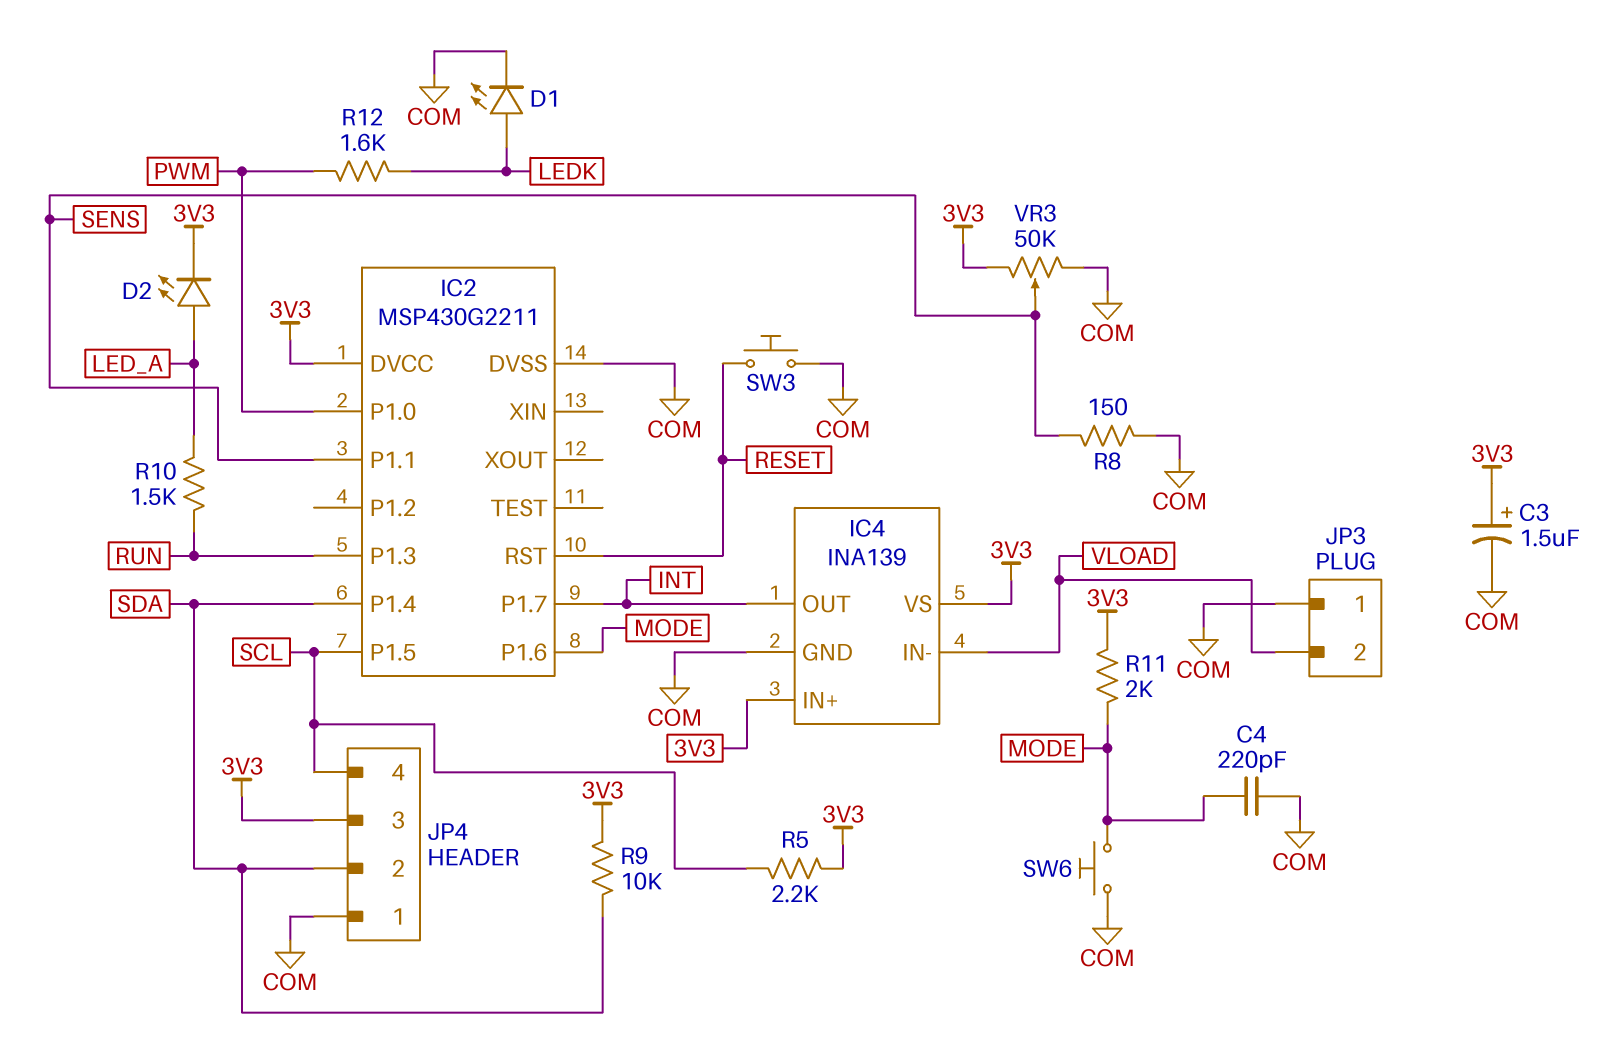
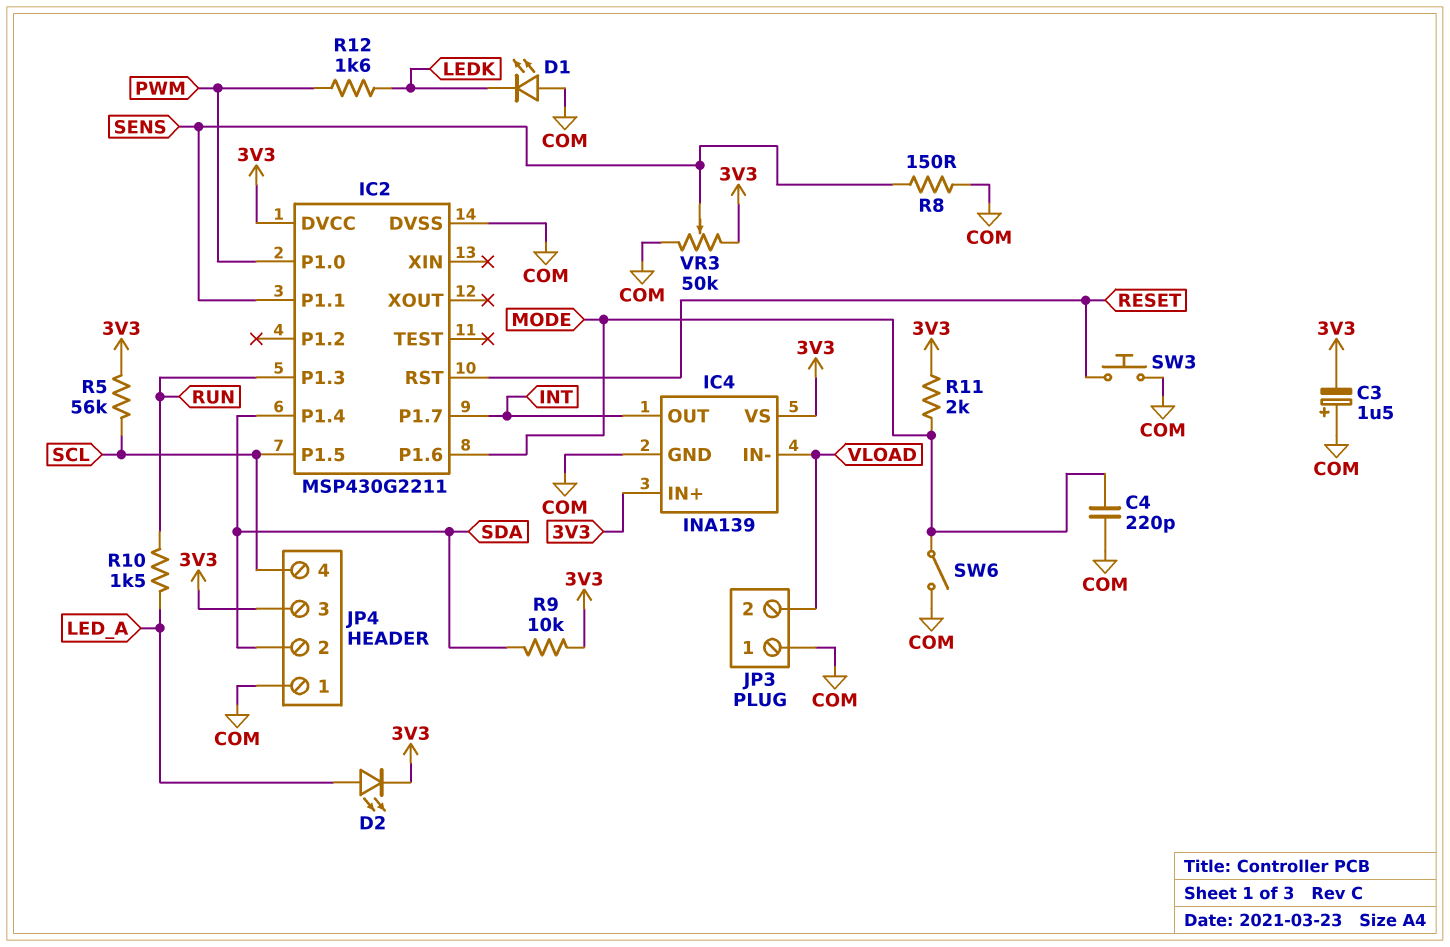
C3: 1.5uF (plus 3V3, minus COM) -> 1.5uF (plus COM, minus 3V3)
D1: LED (A LEDK, K COM) -> LED (A COM, K LEDK)
R5: 2.2k (3V3, SCL) -> 56k (3V3, SCL)
SW6: button (COM, MODE) -> switch (COM, MODE)

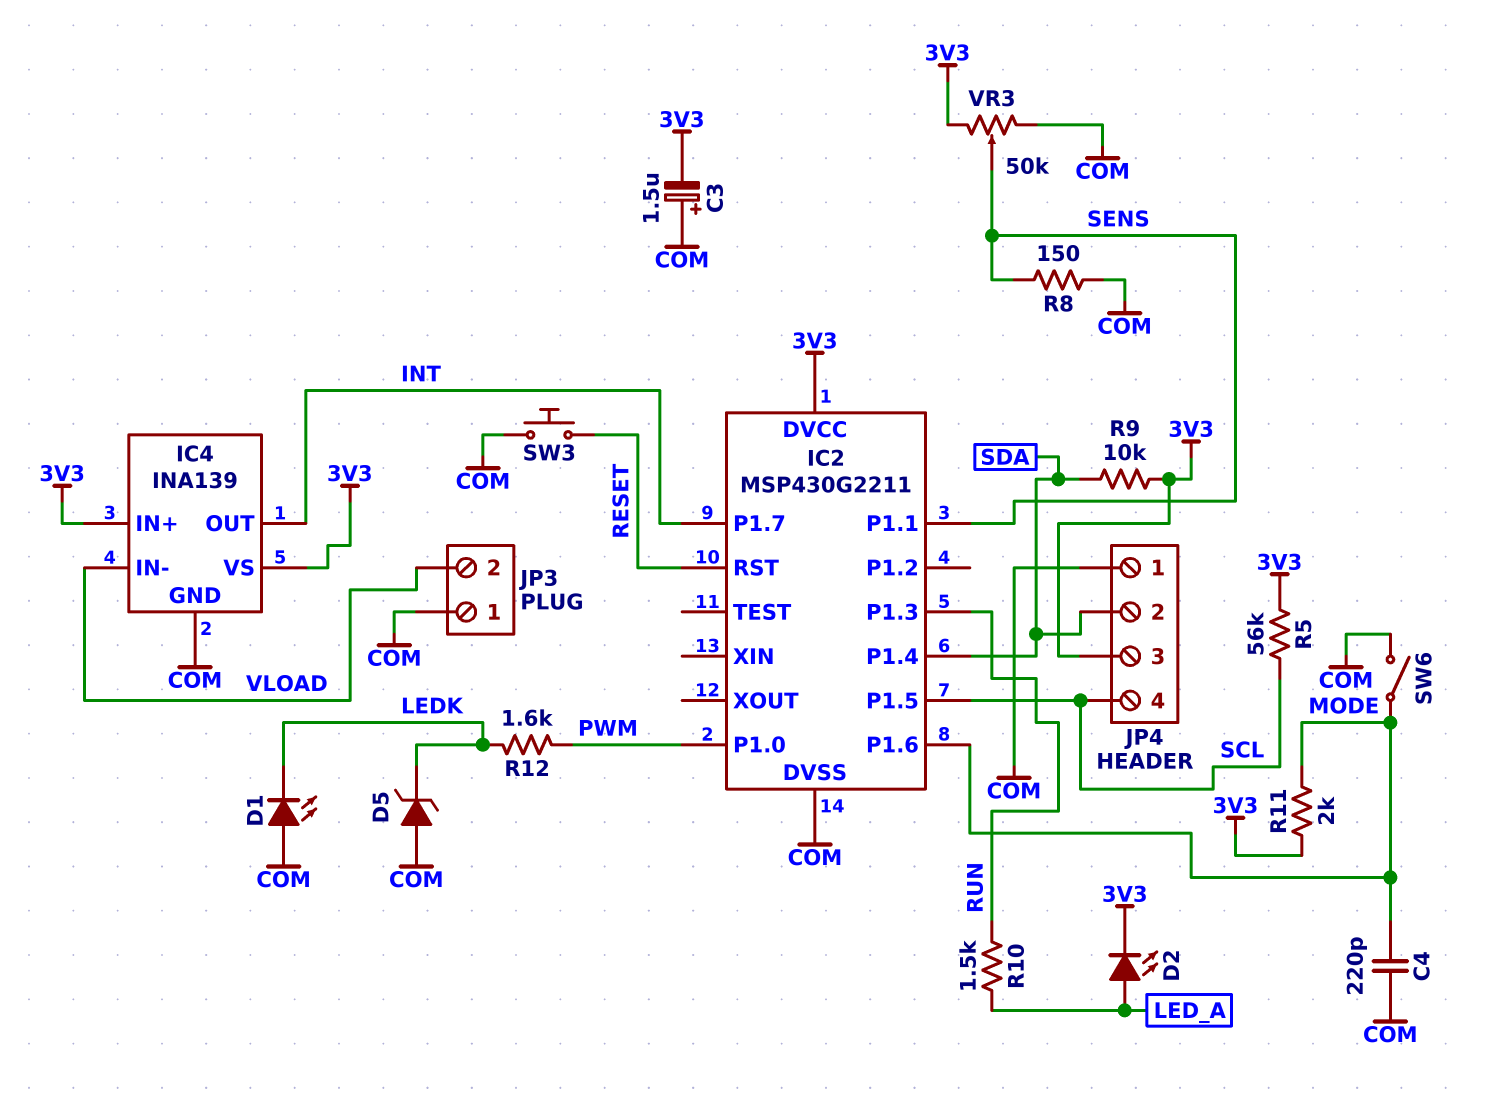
D5: none -> zener (A COM, K LEDK)

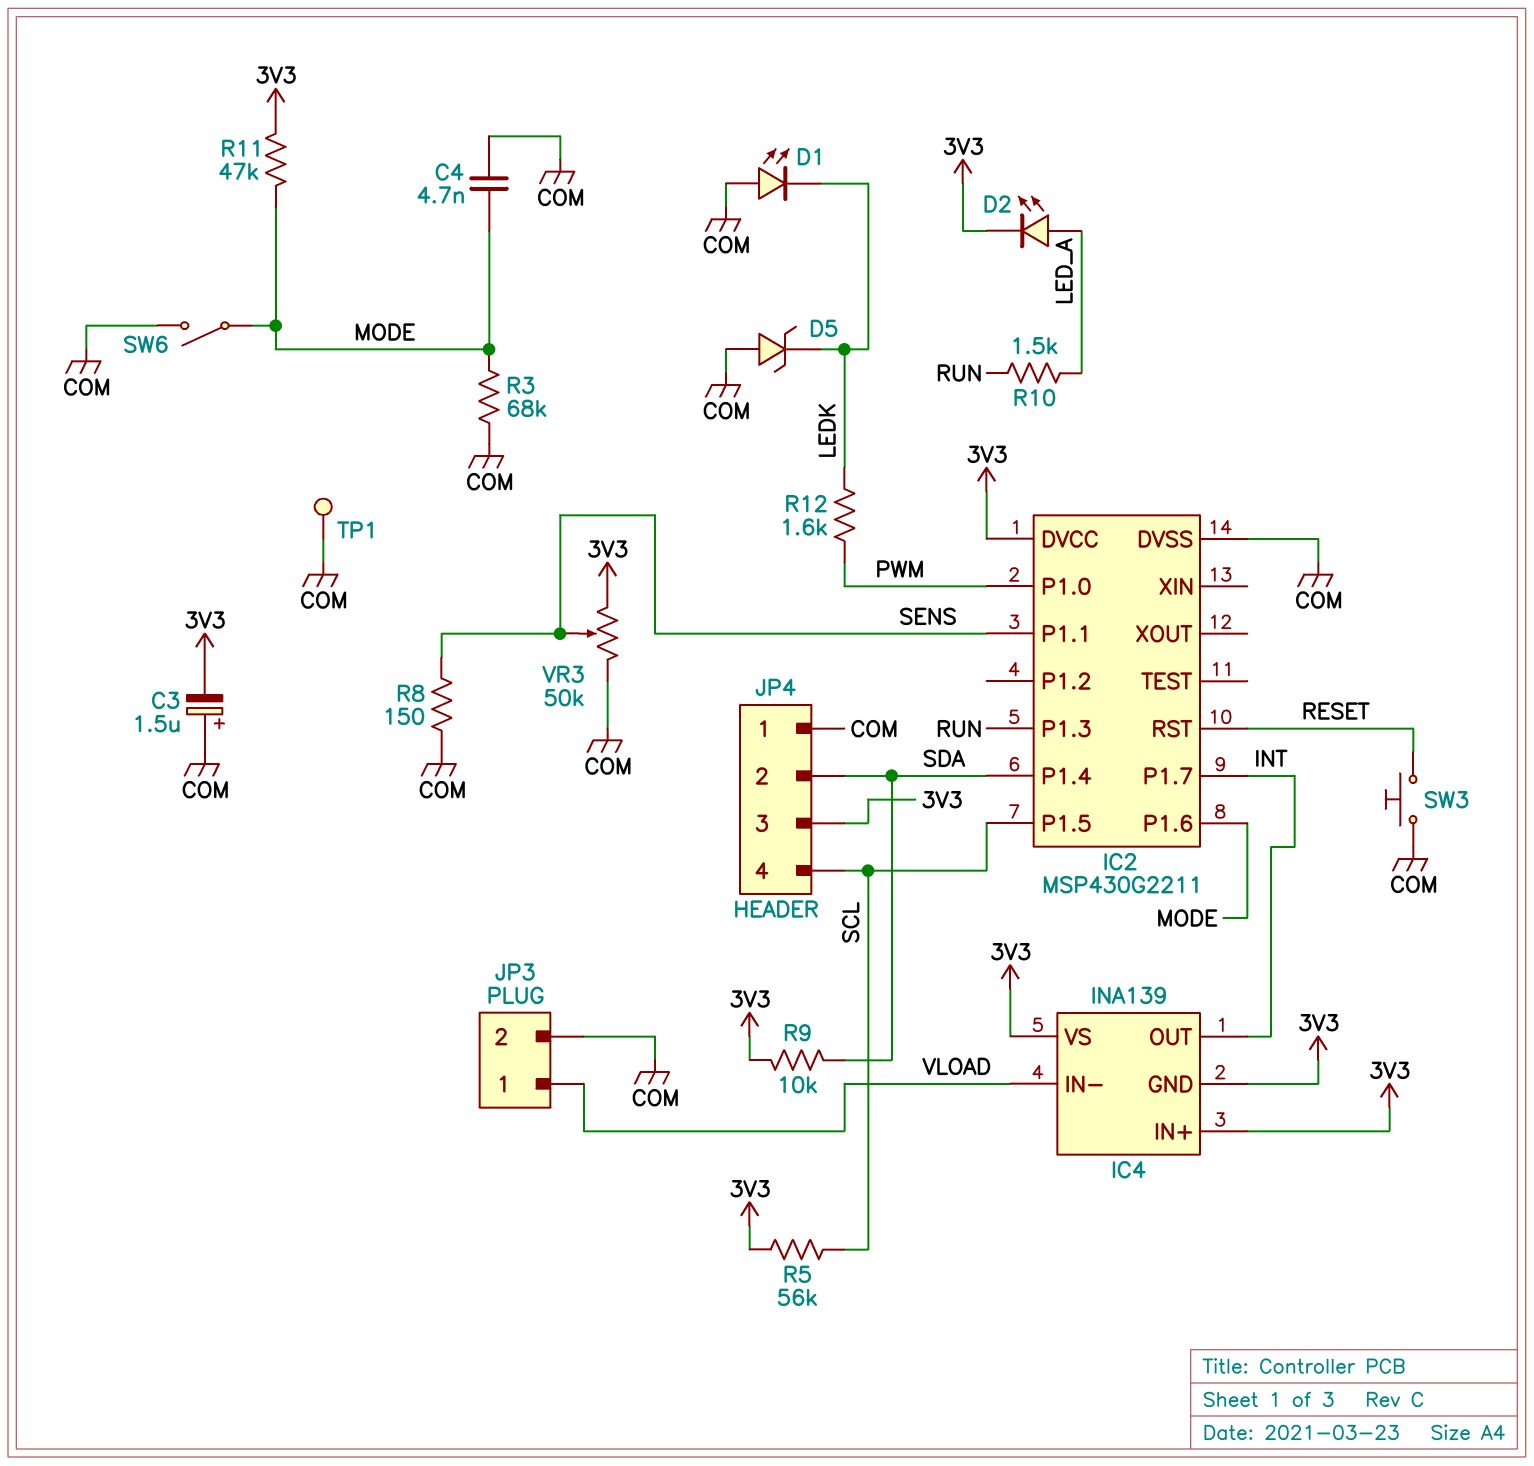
C4: 220pF (COM, MODE) -> 4.7nF (COM, MODE)
IC4 pin GND: COM -> 3V3
JP3 pin 1: COM -> VLOAD
JP3 pin 2: VLOAD -> COM
R3: none -> 68k (COM, MODE)
R11: 2k (3V3, MODE) -> 47k (3V3, MODE)
TP1: none -> test point (COM)

